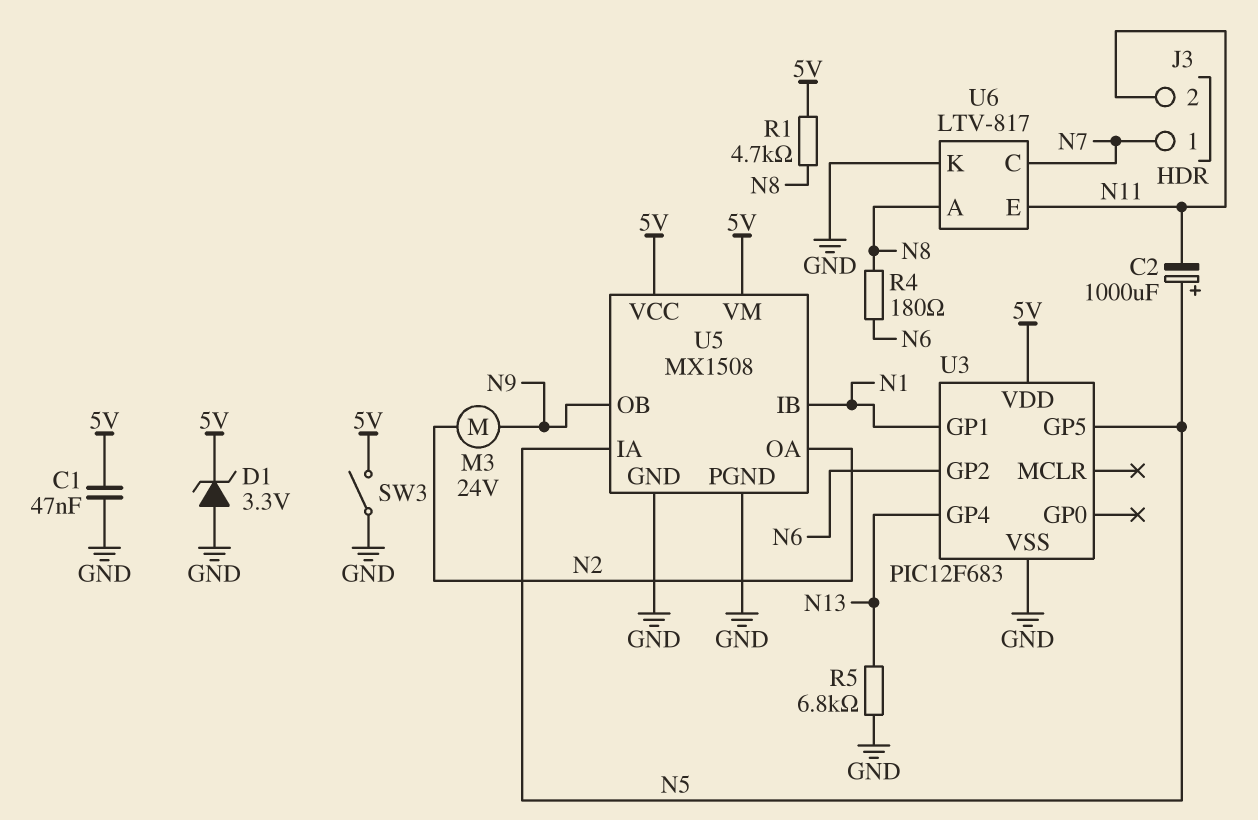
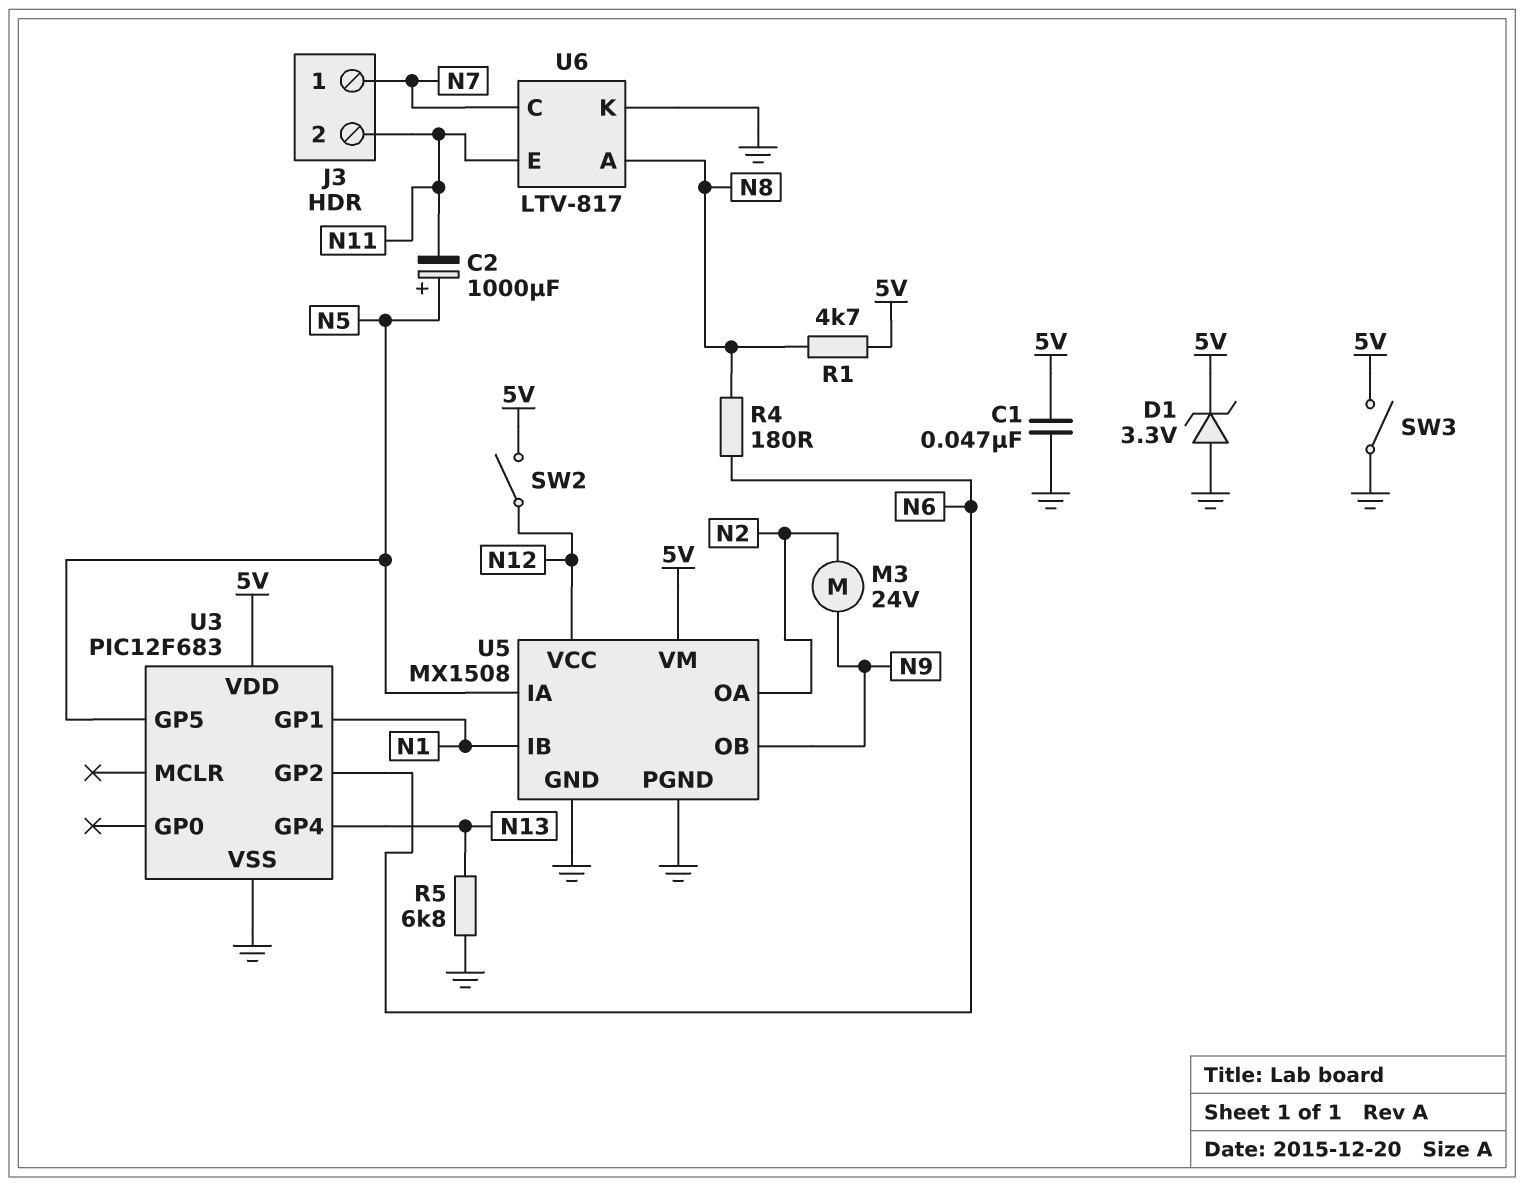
SW2: none -> switch (5V, N12)
U5 pin VCC: 5V -> N12

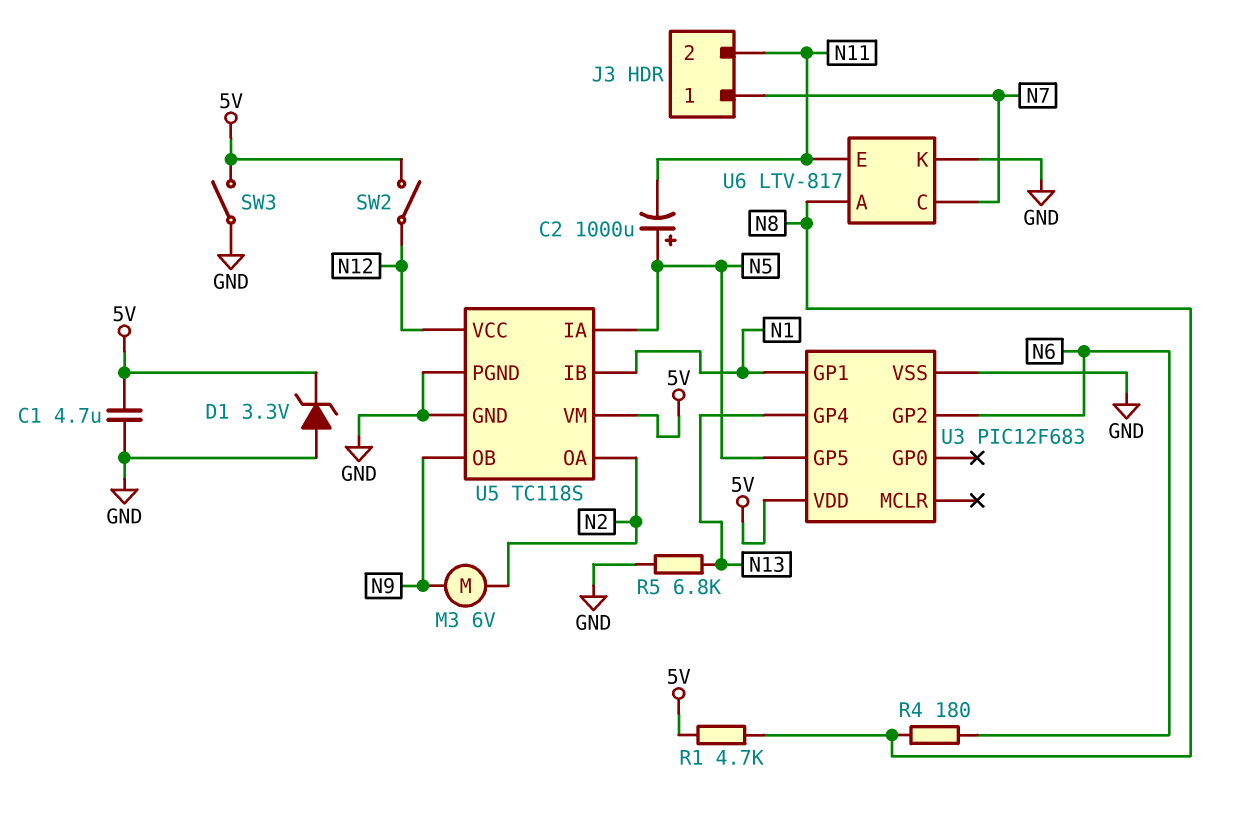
C1: 47nF (5V, GND) -> 4.7uF (5V, GND)
M3: motor 24V (N2, N9) -> motor 6V (N2, N9)
U5: MX1508 -> TC118S

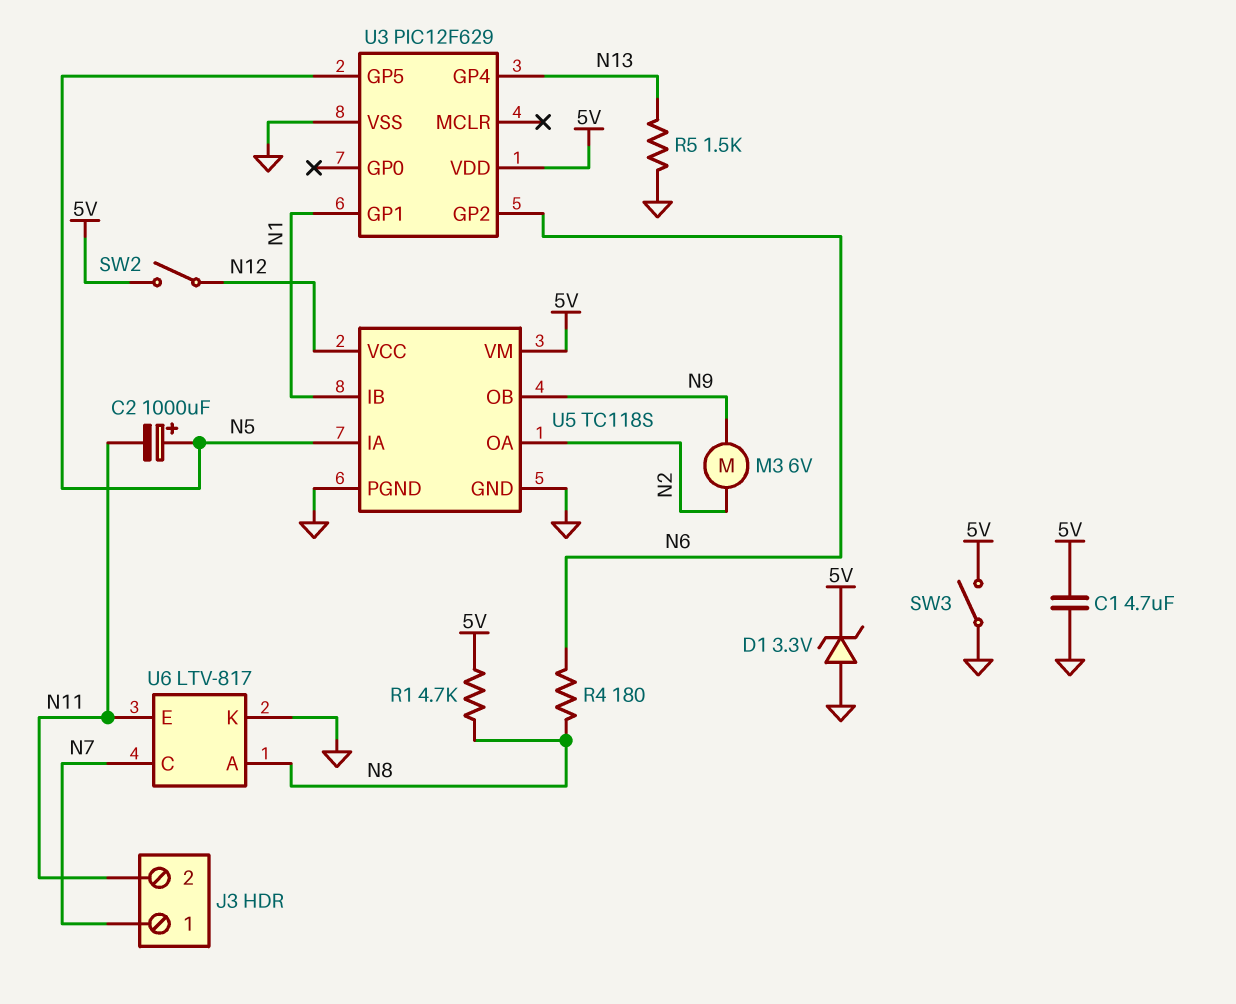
R5: 6.8k (GND, N13) -> 1.5k (GND, N13)
U3: PIC12F683 -> PIC12F629

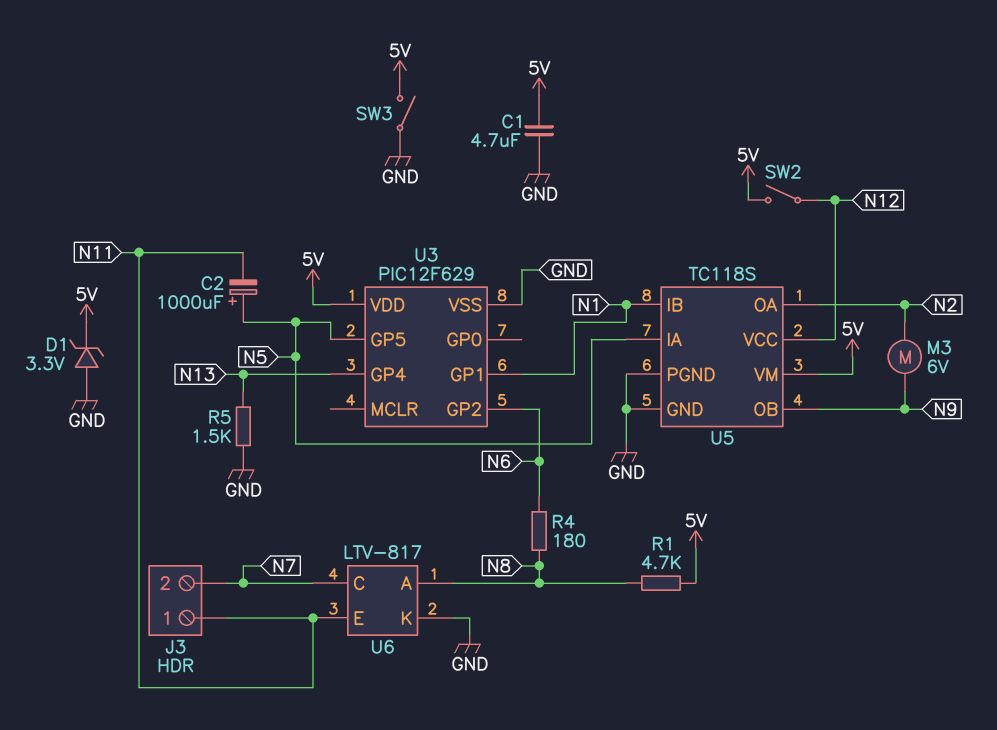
J3 pin 1: N7 -> N11
J3 pin 2: N11 -> N7

